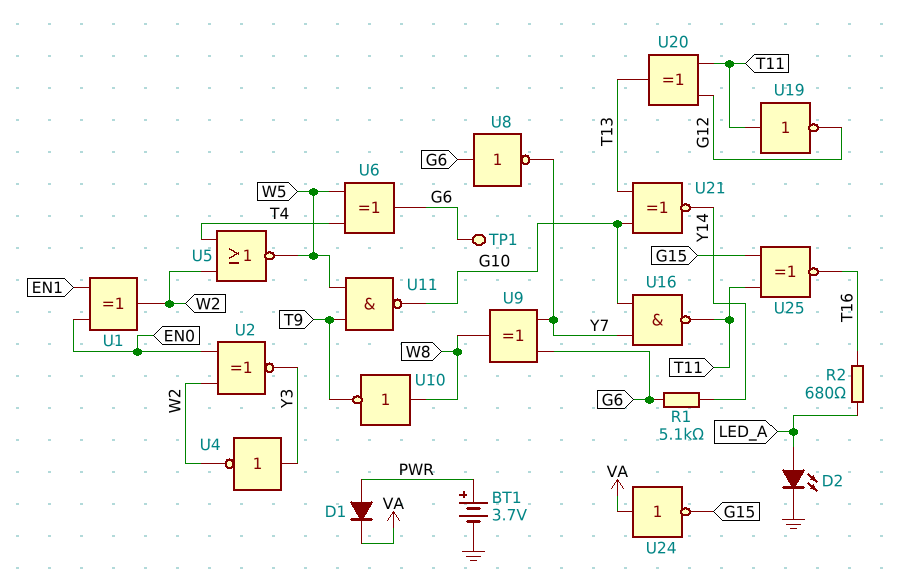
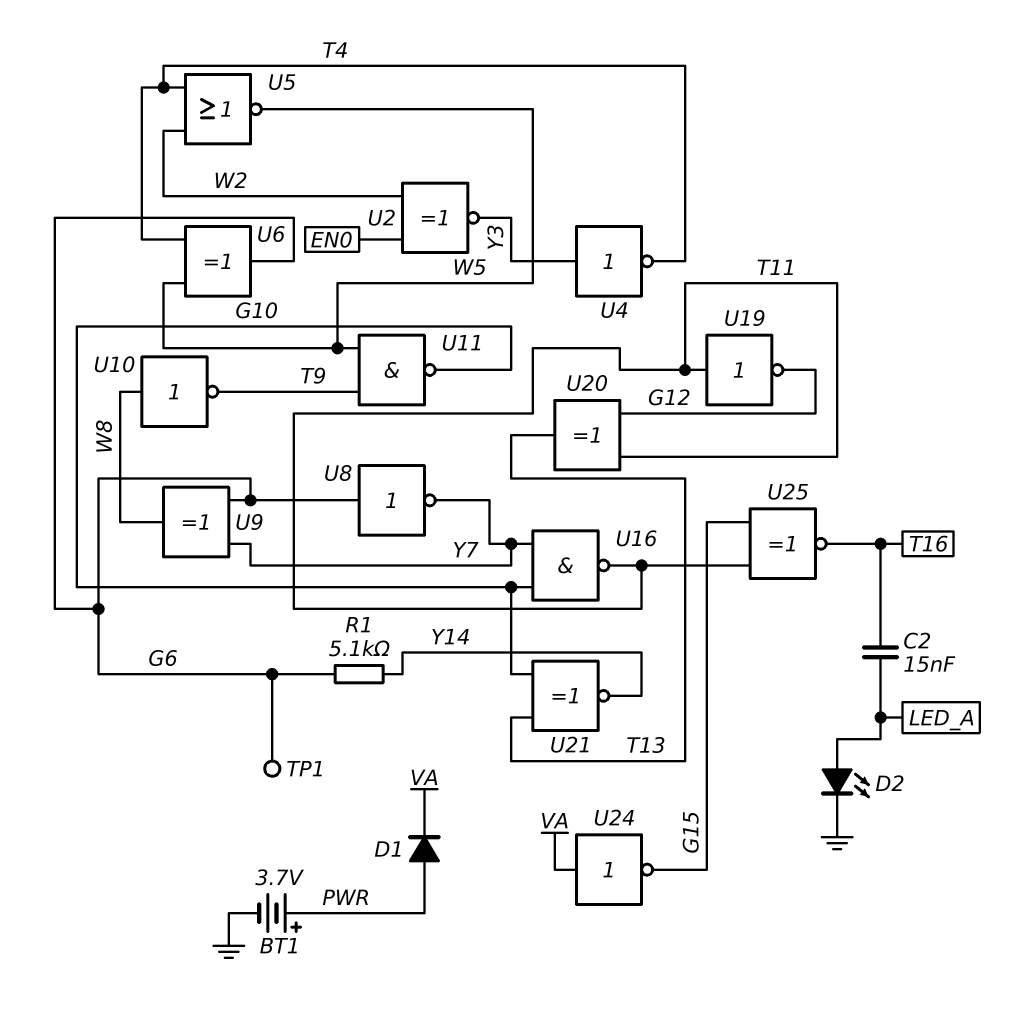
C2: none -> 15nF (LED_A, T16)
R2: 680 (LED_A, T16) -> none
U1: XOR (in EN0, in EN1, out W2) -> none
U4: NOT (in Y3, out W2) -> NOT (in Y3, out T4)

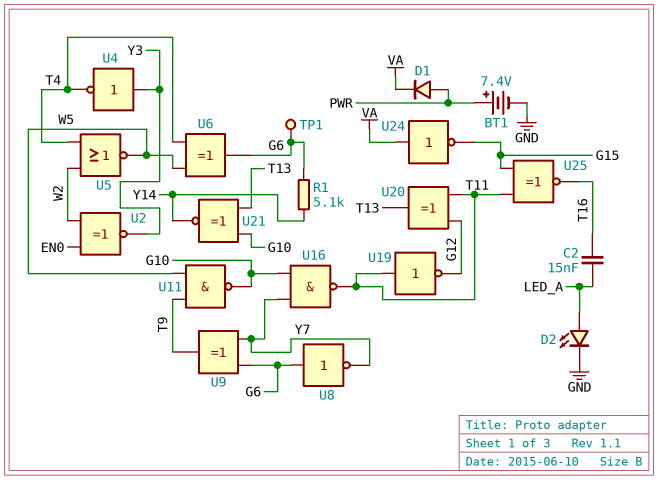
BT1: 3.7V (plus PWR, minus GND) -> 7.4V (plus PWR, minus GND)
U9: XOR (in G6, in Y7, out W8) -> XOR (in G6, in Y7, out T9)
U10: NOT (in W8, out T9) -> none

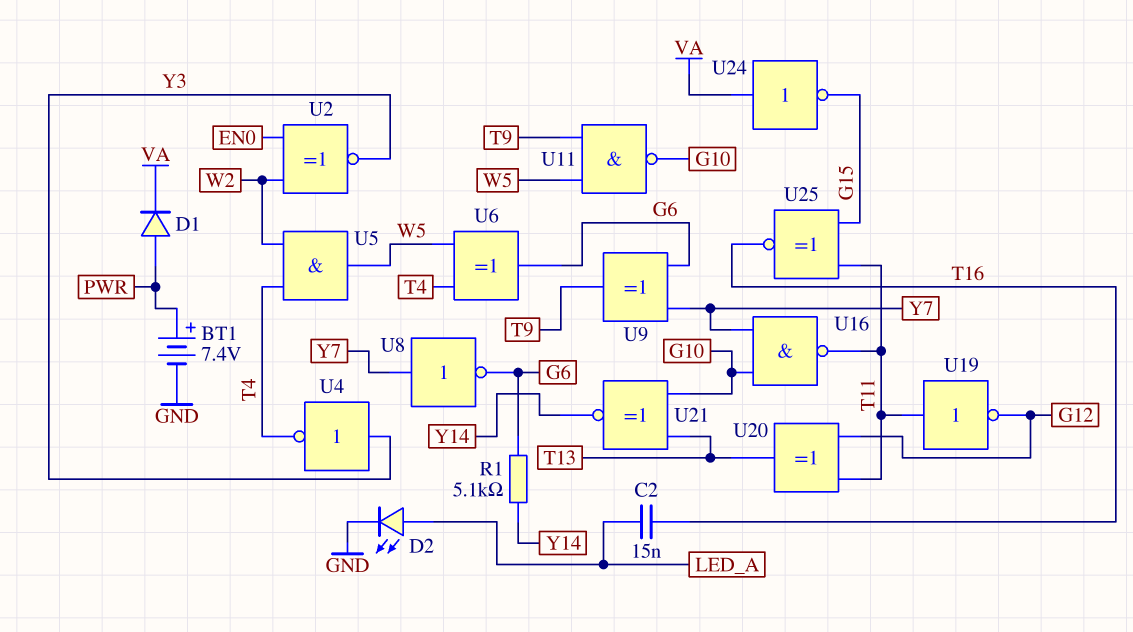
TP1: test point (G6) -> none
U5: NOR (in T4, in W2, out W5) -> AND (in T4, in W2, out W5)
U8: NOT (in G6, out Y7) -> NOT (in Y7, out G6)

